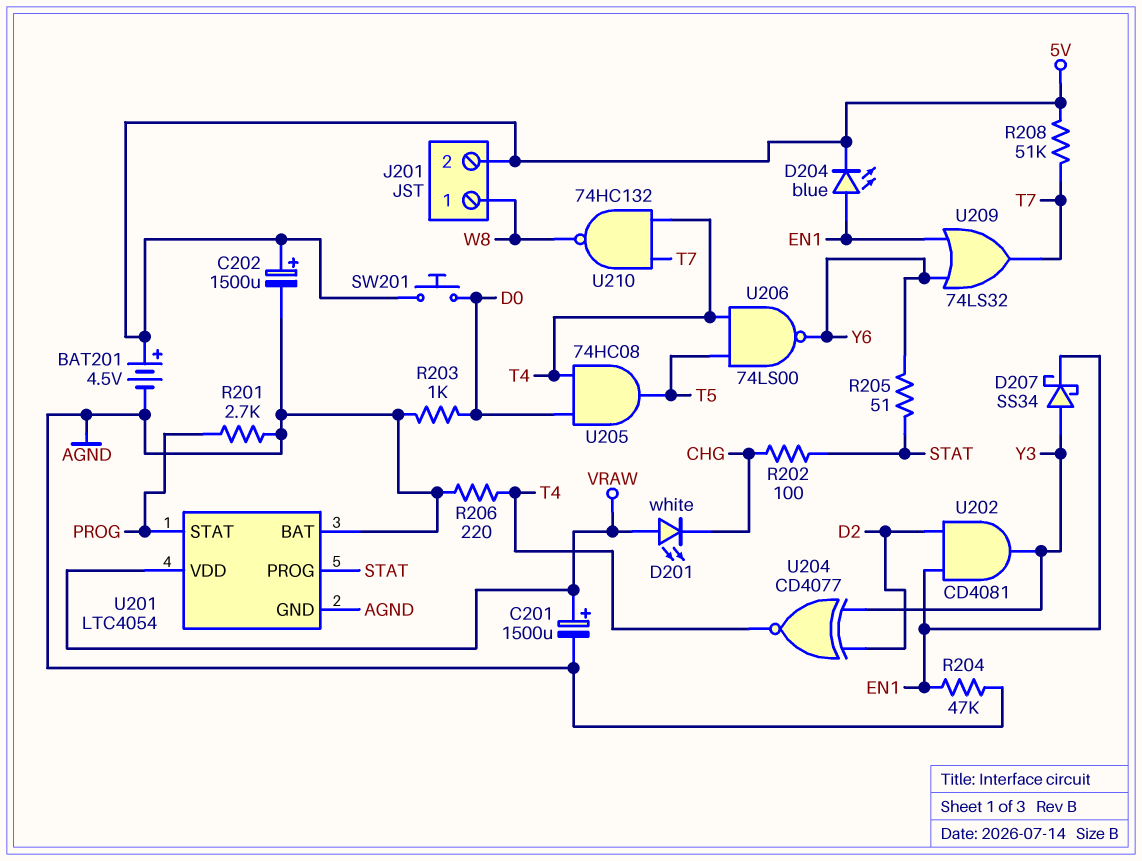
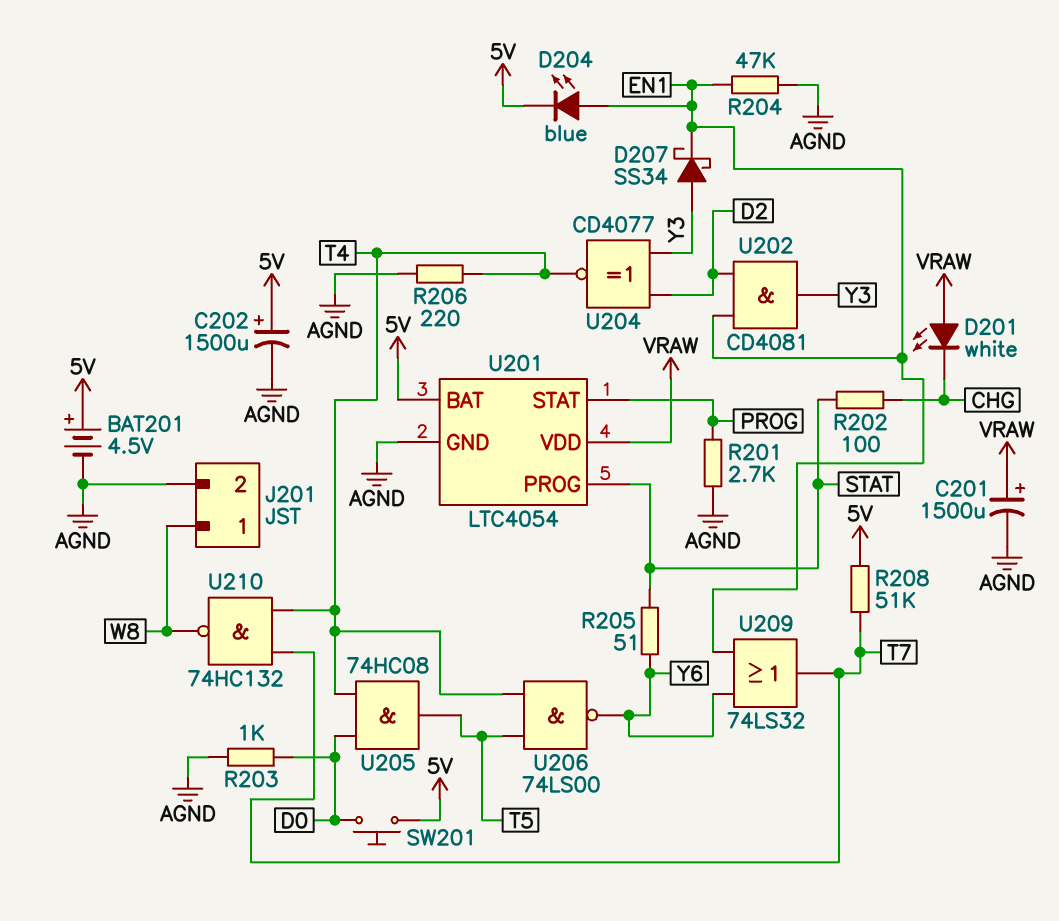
J201 pin 2: 5V -> AGND
U201 pin BAT: AGND -> 5V

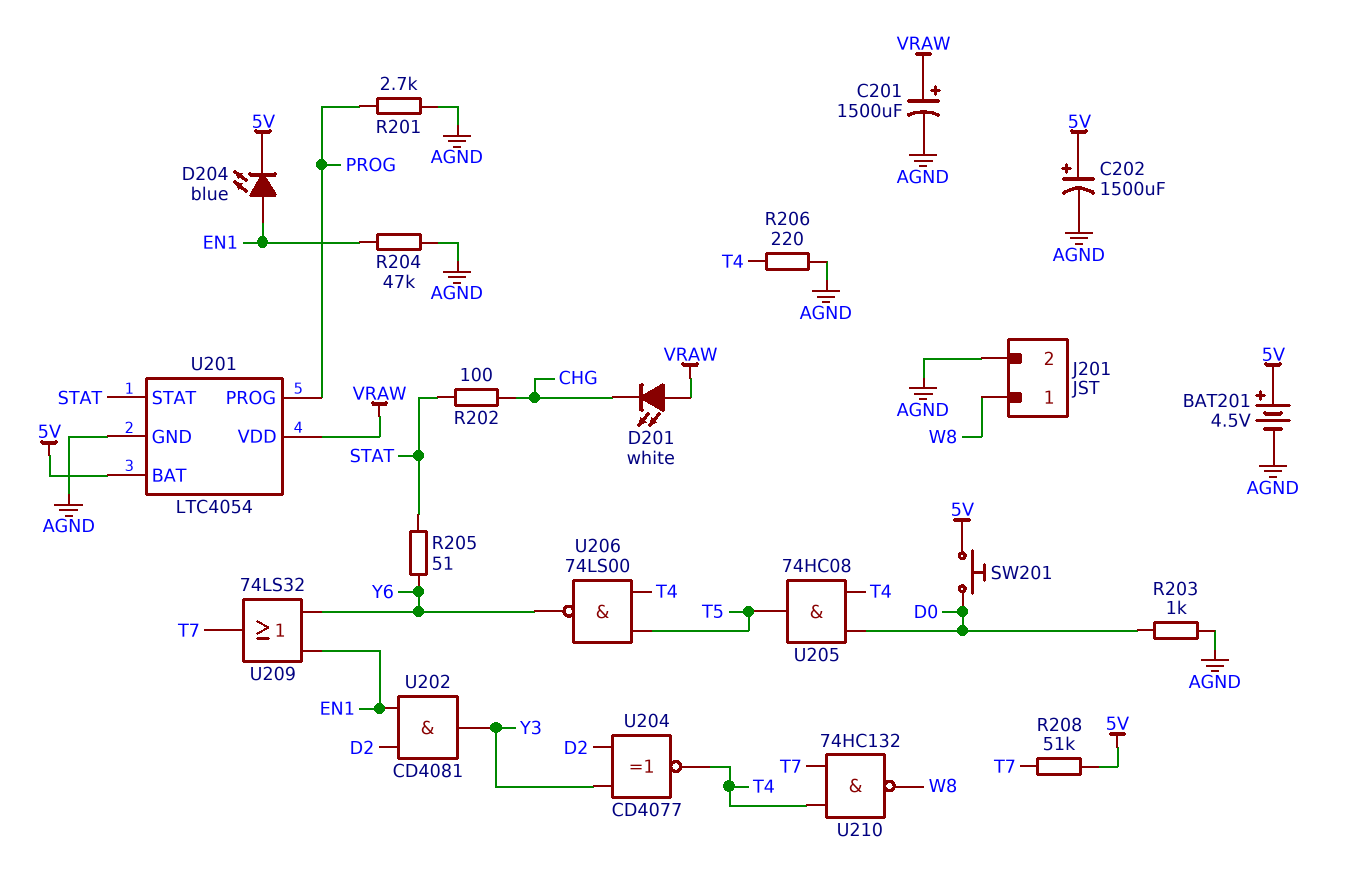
D207: schottky SS34 (A Y3, K EN1) -> none
U201 pin PROG: STAT -> PROG
U201 pin STAT: PROG -> STAT

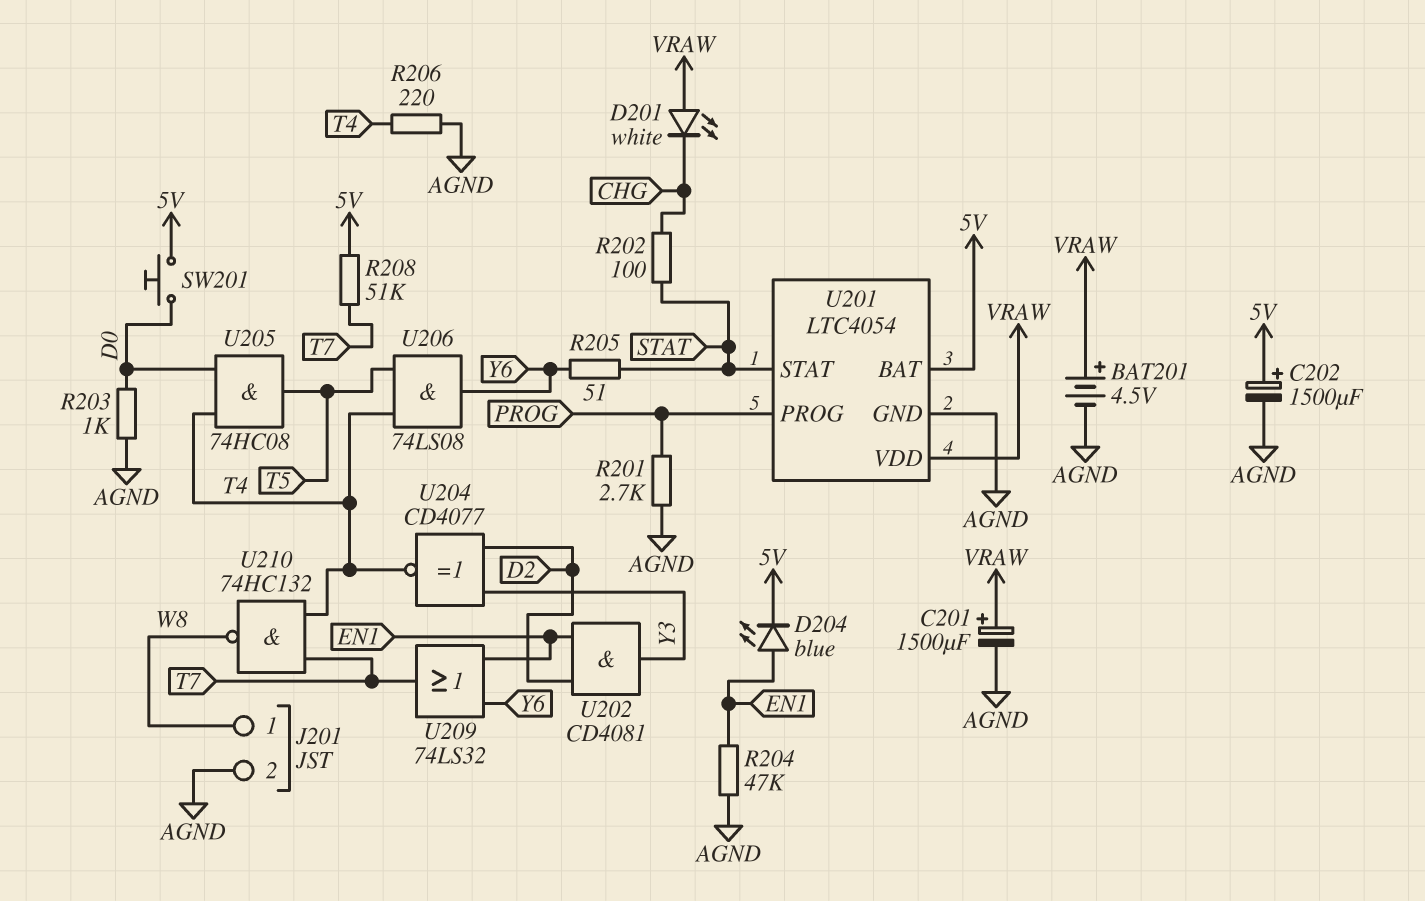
BAT201: 4.5V (plus 5V, minus AGND) -> 4.5V (plus VRAW, minus AGND)
U206: NAND 74LS00 (in T4, in T5, out Y6) -> AND 74LS08 (in T4, in T5, out Y6)

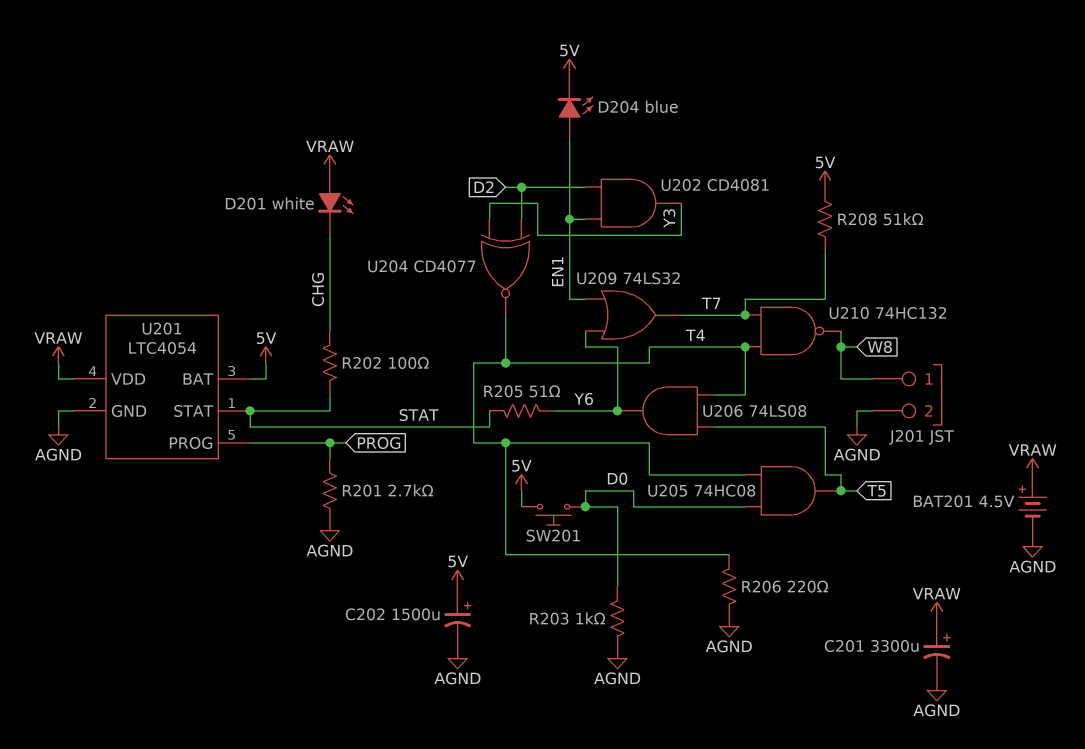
C201: 1500uF (plus VRAW, minus AGND) -> 3300uF (plus VRAW, minus AGND)
R204: 47k (AGND, EN1) -> none

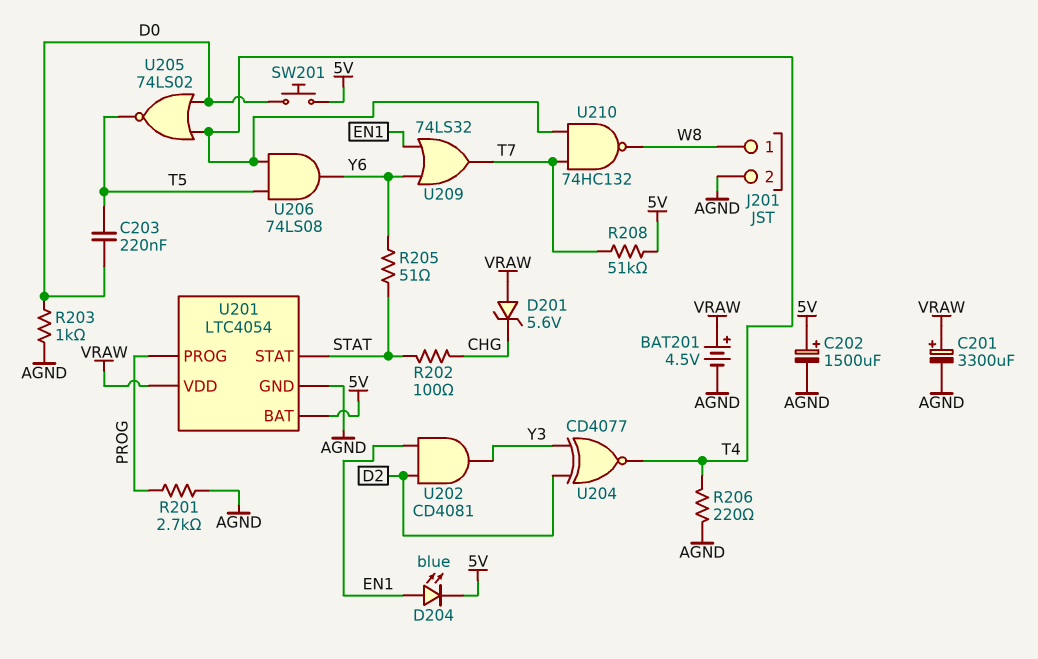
C203: none -> 220nF (D0, T5)
D201: LED white (A VRAW, K CHG) -> zener 5.6V (A VRAW, K CHG)
U205: AND 74HC08 (in D0, in T4, out T5) -> NOR 74LS02 (in D0, in T4, out T5)

